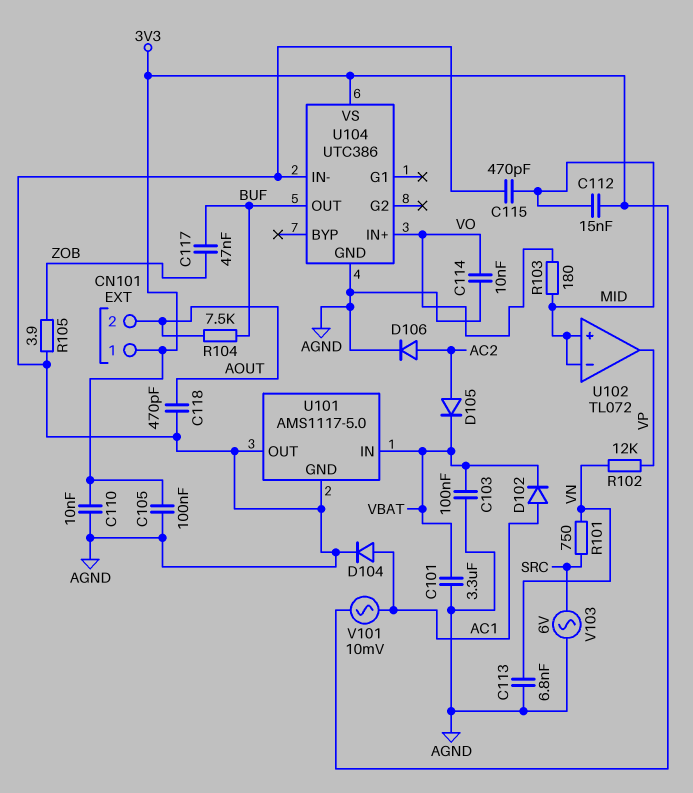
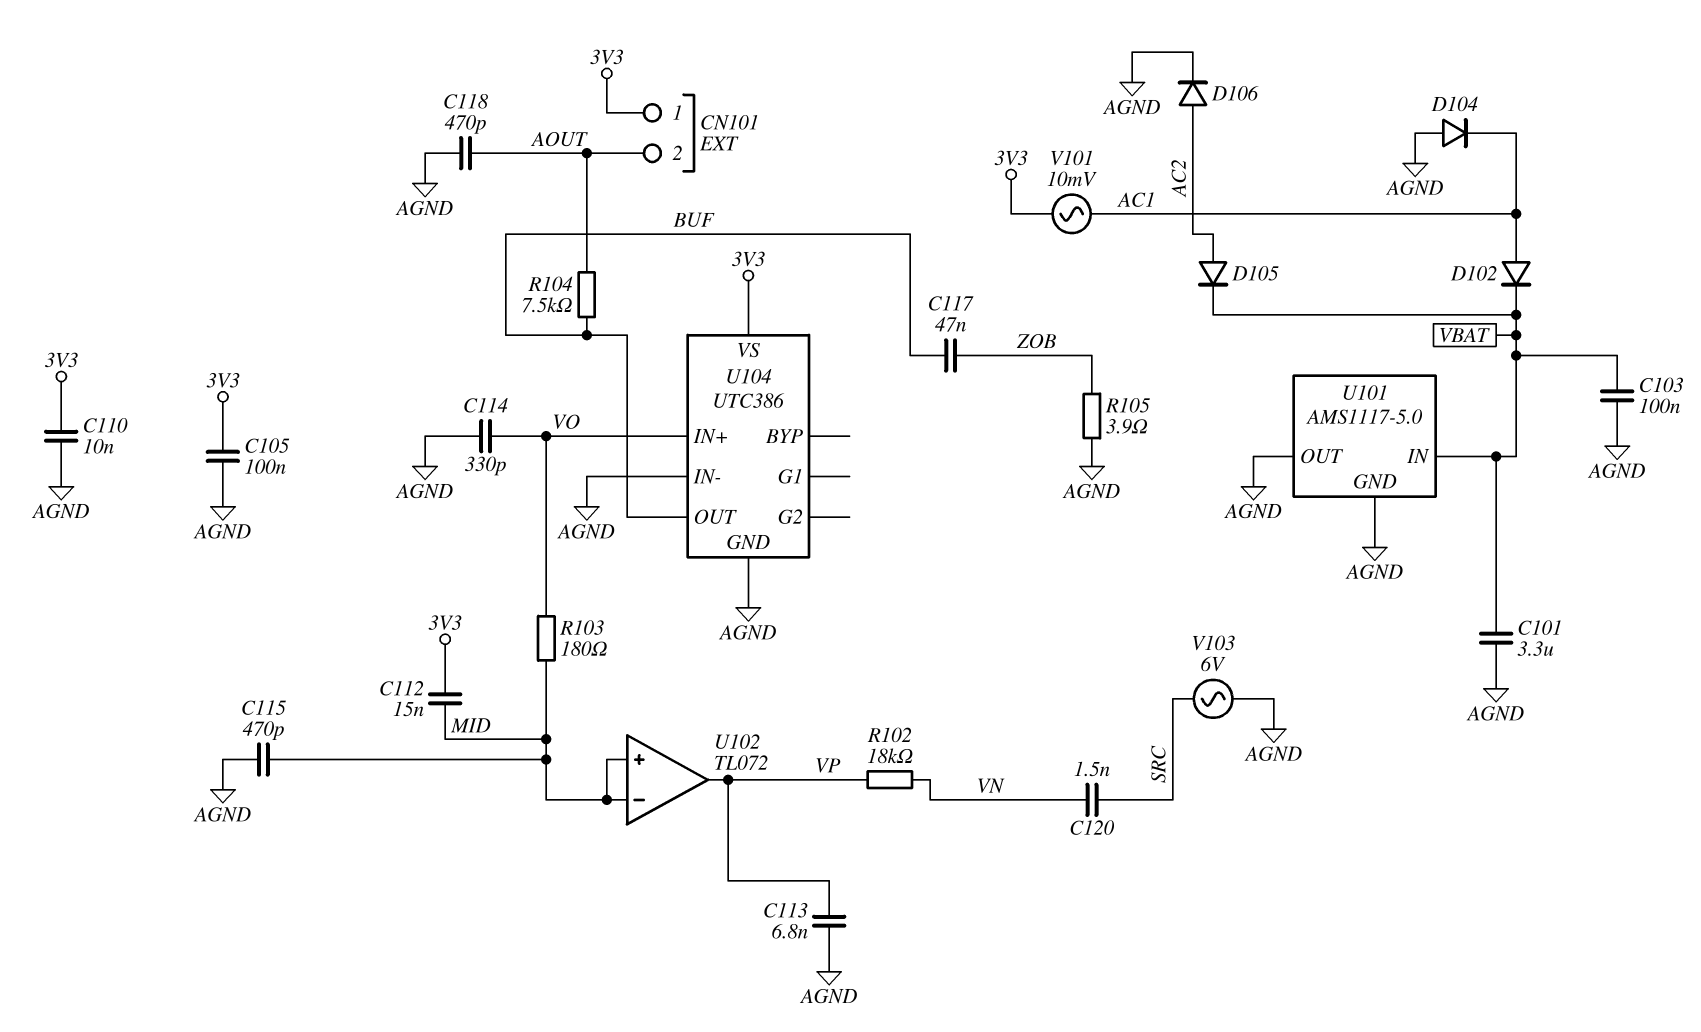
C113: 6.8nF (AGND, VN) -> 6.8nF (AGND, VP)
C114: 10nF (AGND, VO) -> 330pF (AGND, VO)
C120: none -> 1.5nF (SRC, VN)
D104: diode (A AC1, K AGND) -> diode (A AGND, K AC1)
R101: 750 (SRC, VN) -> none
R102: 12k (VN, VP) -> 18k (VN, VP)

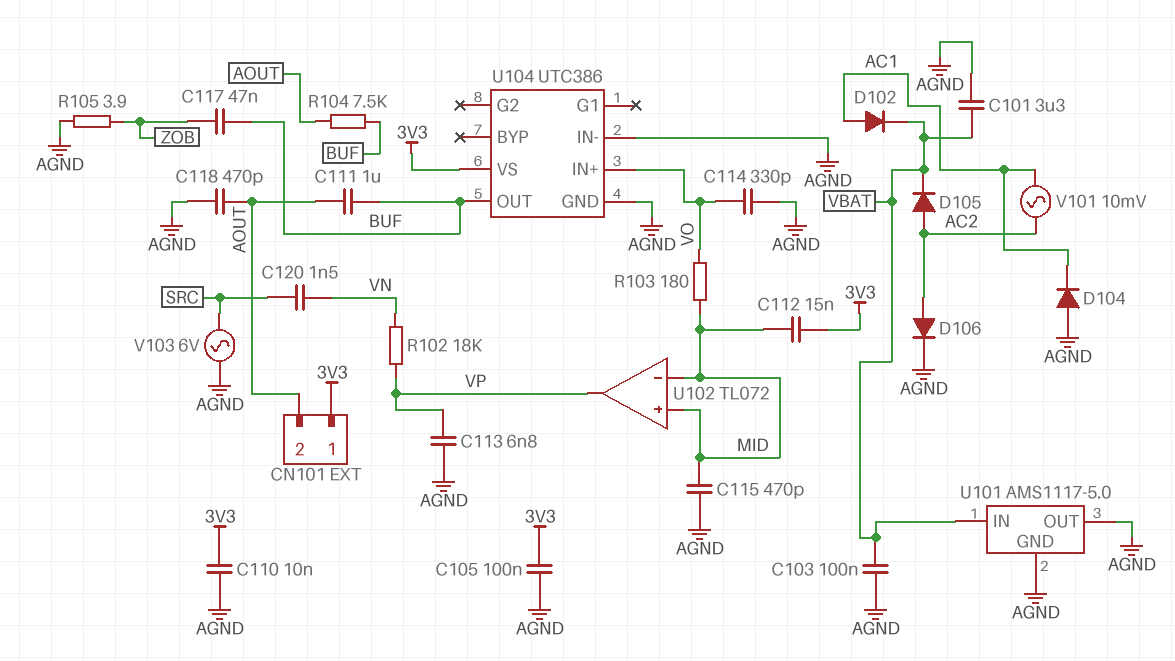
C111: none -> 1uF (AOUT, BUF)
V101: AC 10mV (3V3, AC1) -> AC 10mV (AC1, AC2)

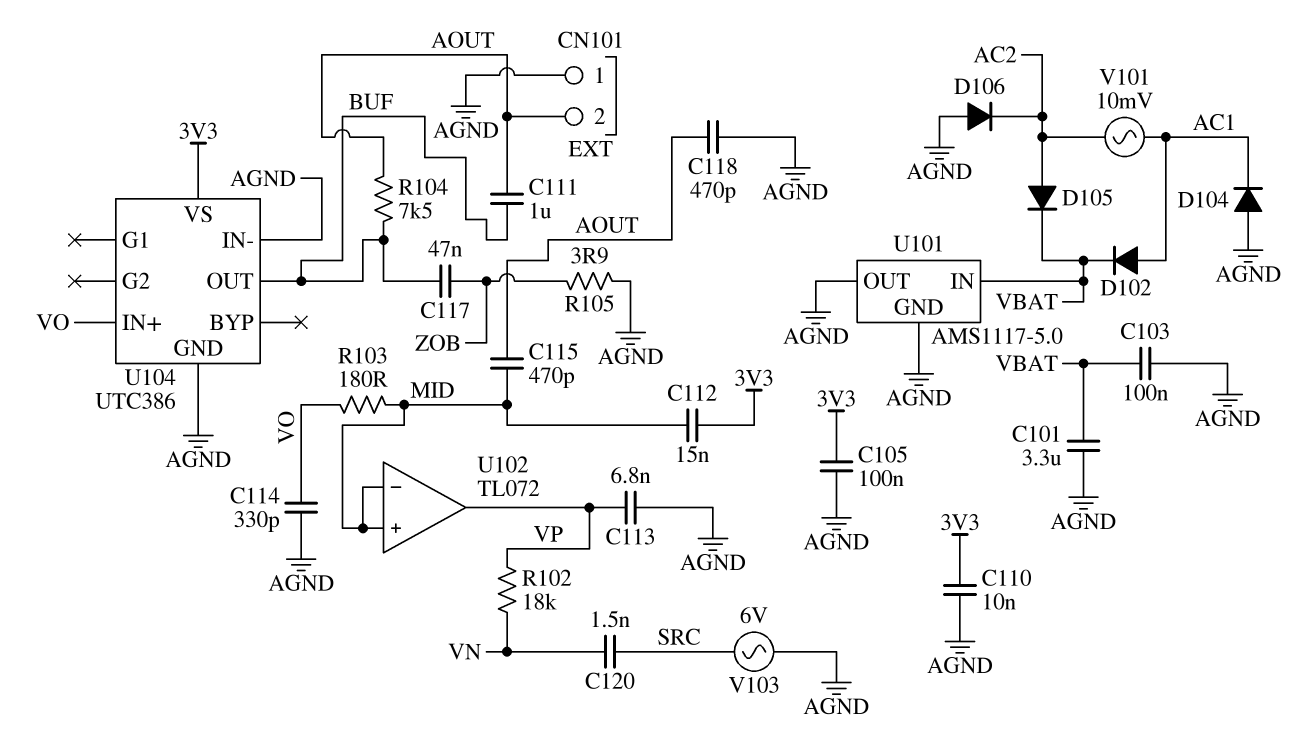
C115: 470pF (AGND, MID) -> 470pF (AOUT, MID)
CN101 pin 1: 3V3 -> AGND
D106: diode (A AC2, K AGND) -> diode (A AGND, K AC2)

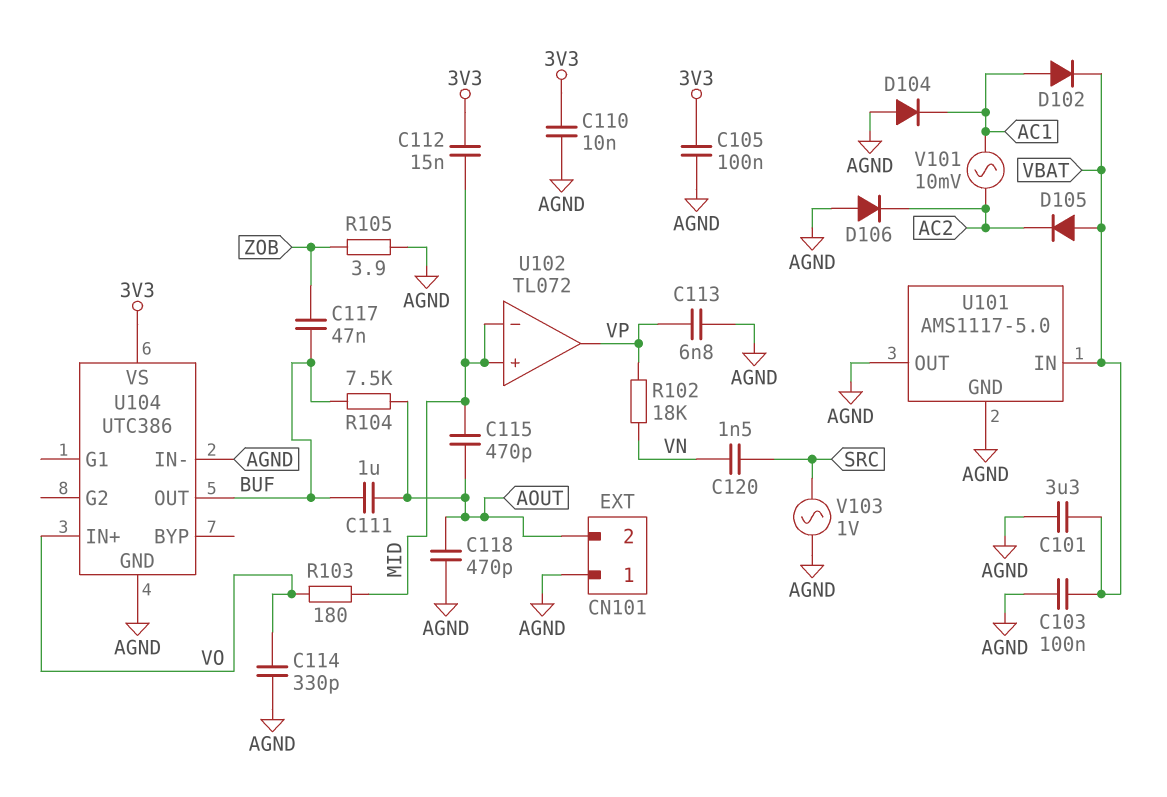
D105: diode (A AC2, K VBAT) -> diode (A VBAT, K AC2)
V103: AC 6V (AGND, SRC) -> AC 1V (AGND, SRC)

